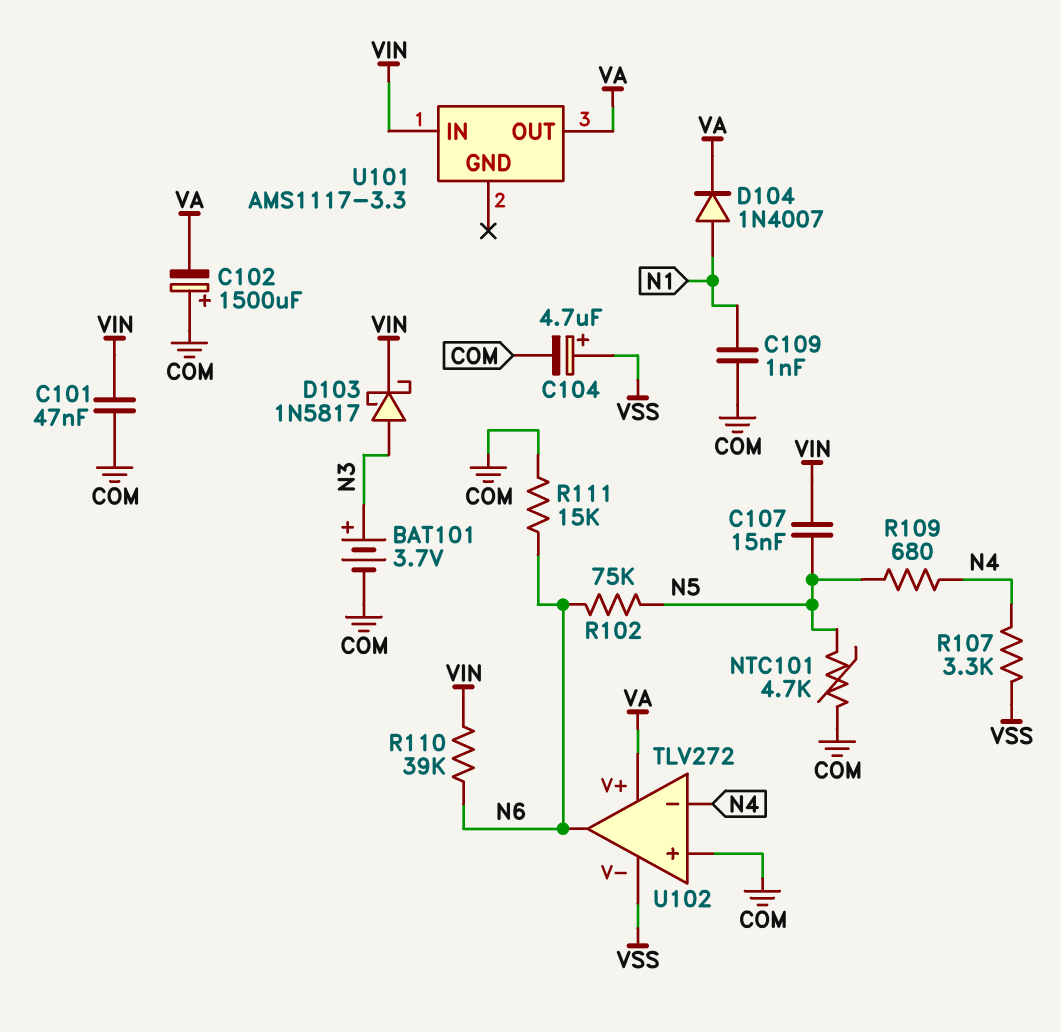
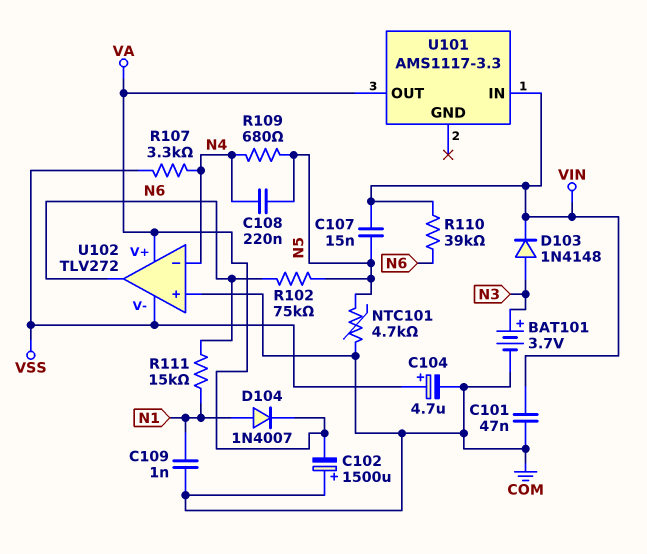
C108: none -> 220nF (N4, N5)
D103: schottky 1N5817 (A N3, K VIN) -> diode 1N4148 (A N3, K VIN)
R111: 15k (COM, N6) -> 15k (N1, N6)

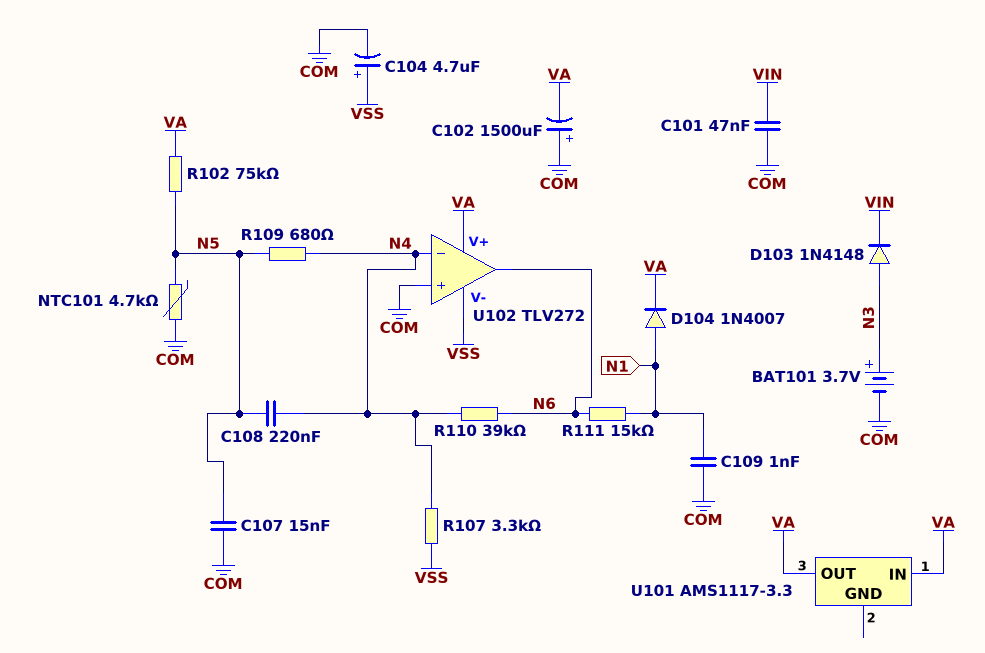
C107: 15nF (N5, VIN) -> 15nF (COM, N5)
R102: 75k (N5, N6) -> 75k (N5, VA)
R110: 39k (N6, VIN) -> 39k (N4, N6)
U101 pin IN: VIN -> VA

